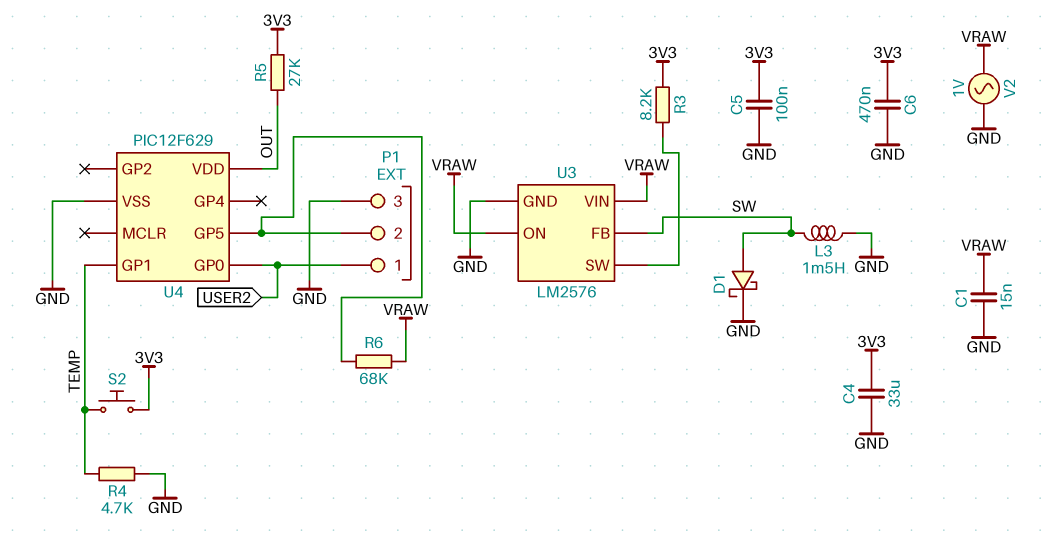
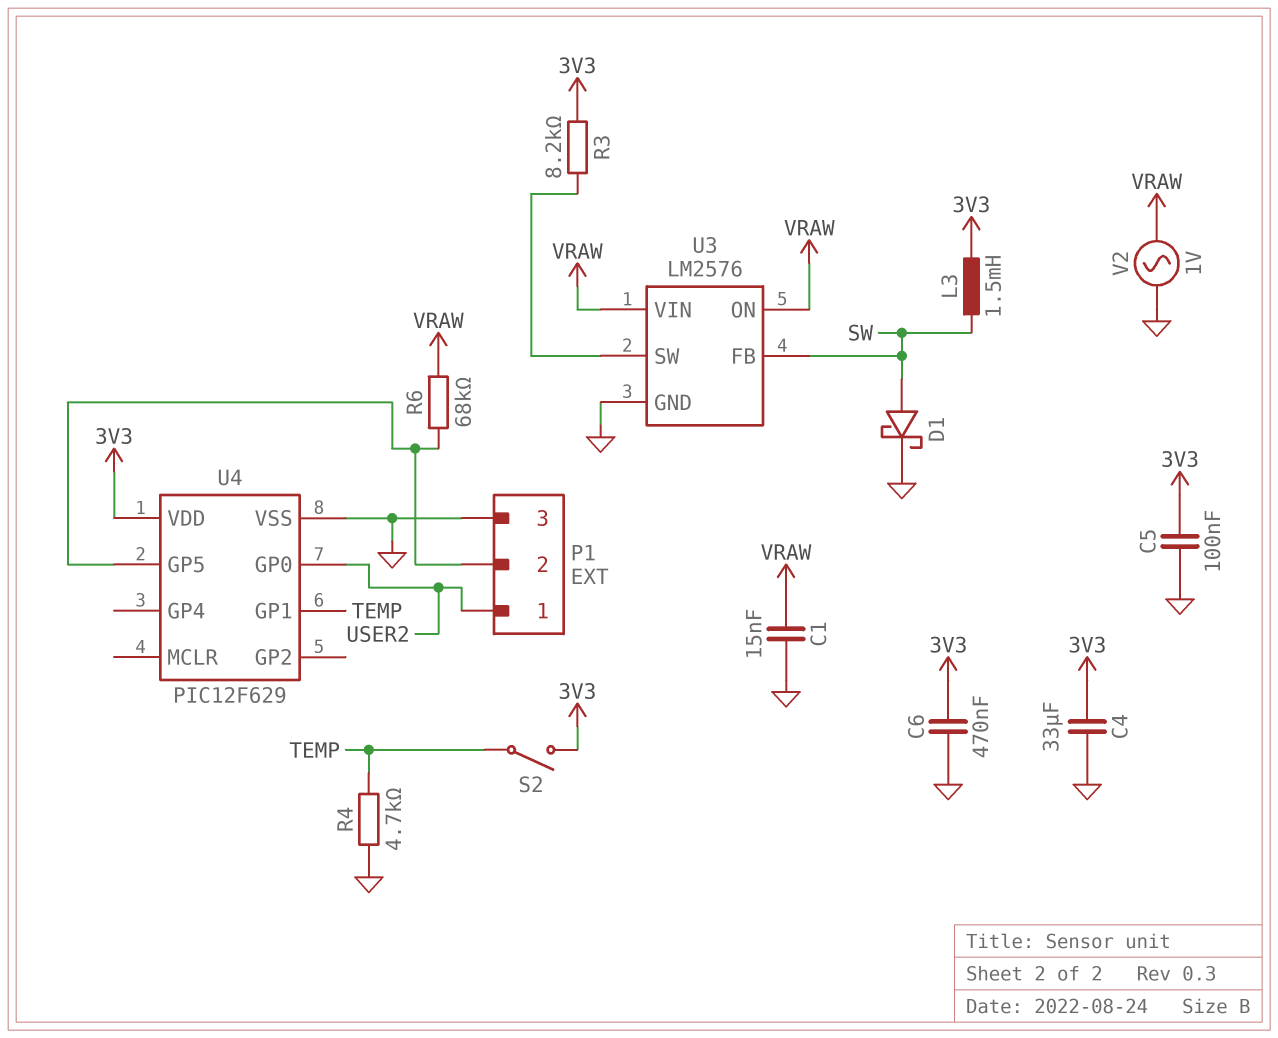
L3: 1.5mH (GND, SW) -> 1.5mH (3V3, SW)
R5: 27k (3V3, OUT) -> none
S2: button (3V3, TEMP) -> switch (3V3, TEMP)
U4 pin VDD: OUT -> 3V3

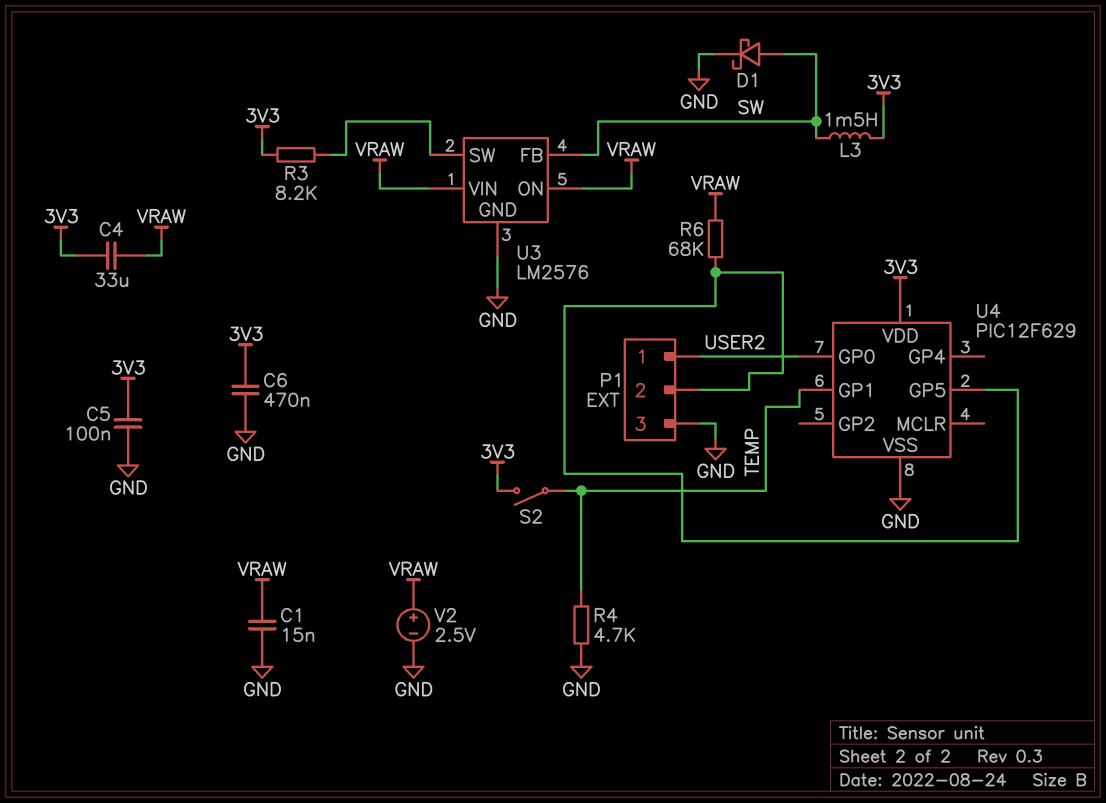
C4: 33uF (3V3, GND) -> 33uF (3V3, VRAW)
V2: AC 1V (GND, VRAW) -> 2.5V (plus VRAW, minus GND)

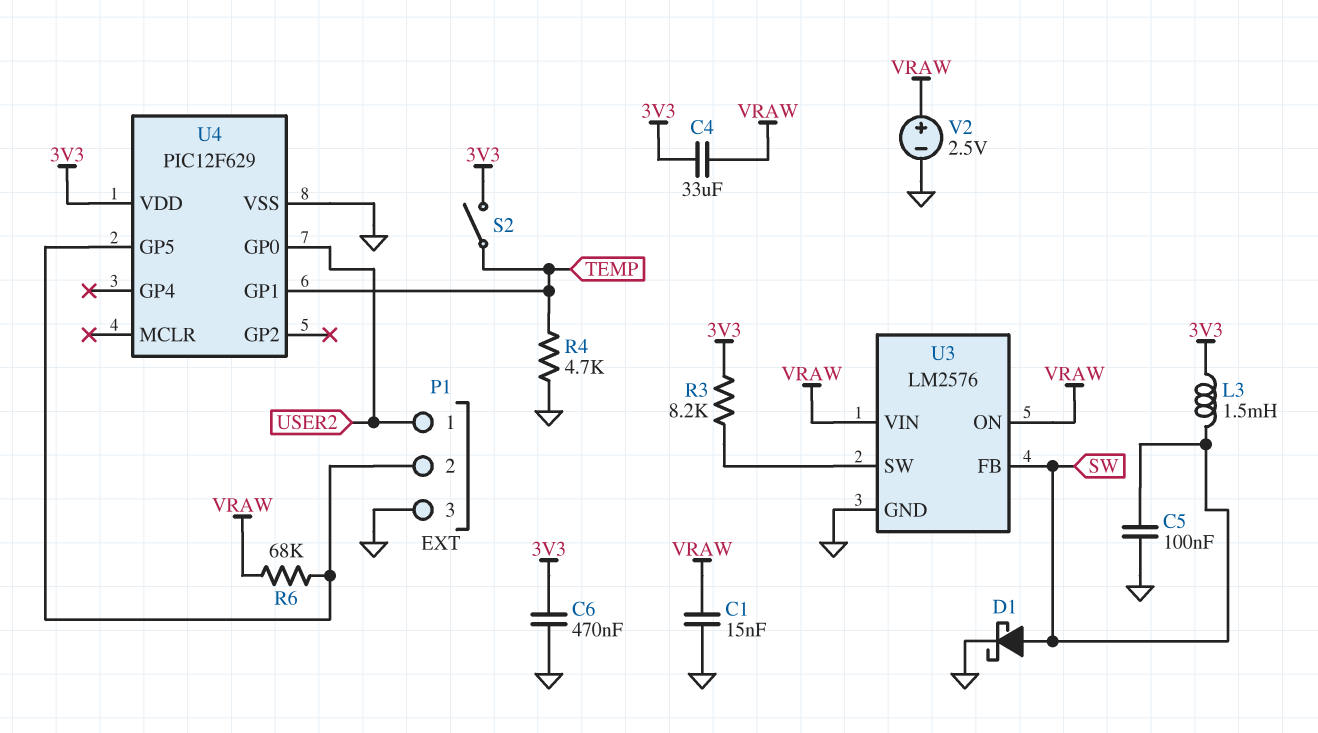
C5: 100nF (3V3, GND) -> 100nF (GND, SW)

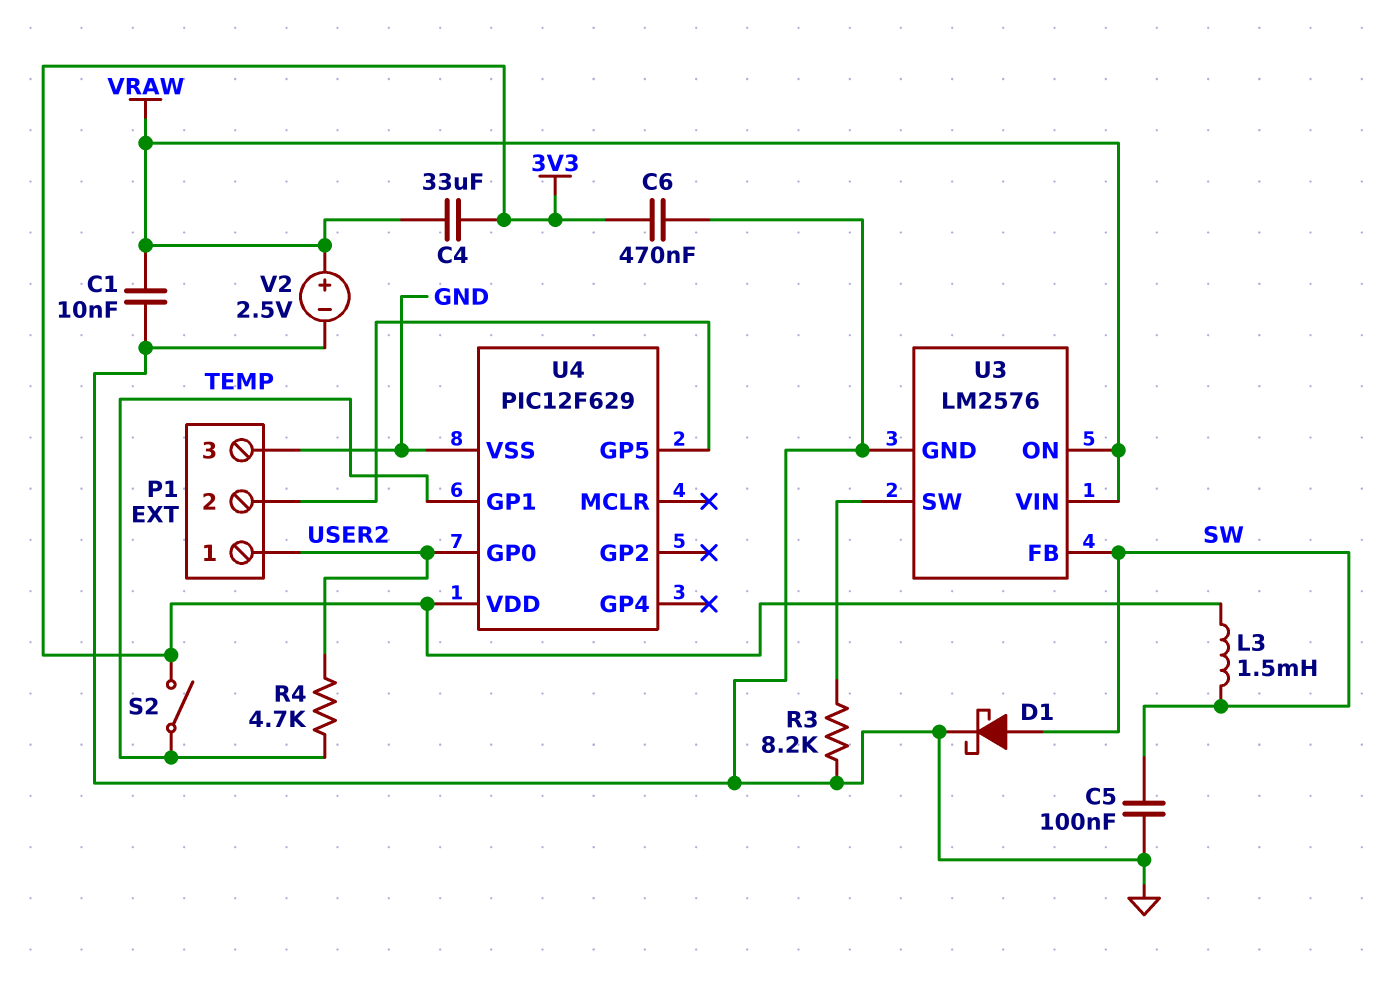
C1: 15nF (GND, VRAW) -> 10nF (GND, VRAW)
R3: 8.2k (3V3, U3/SW) -> 8.2k (GND, U3/SW)
R4: 4.7k (GND, TEMP) -> 4.7k (TEMP, USER2)
R6: 68k (P1/2, VRAW) -> none

